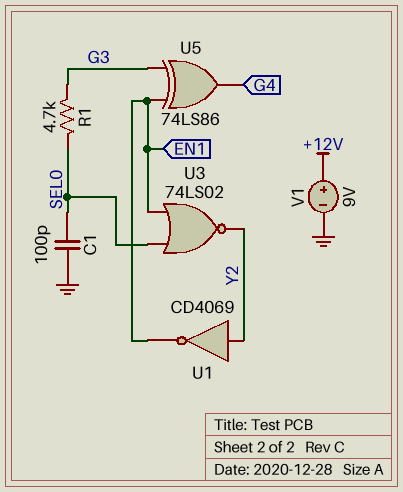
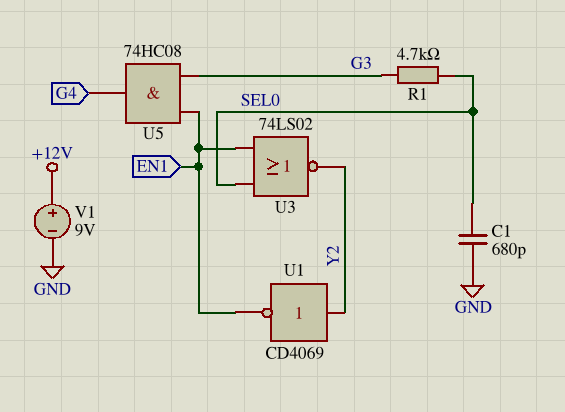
C1: 100pF (GND, SEL0) -> 680pF (GND, SEL0)
U5: XOR 74LS86 (in EN1, in G3, out G4) -> AND 74HC08 (in EN1, in G3, out G4)

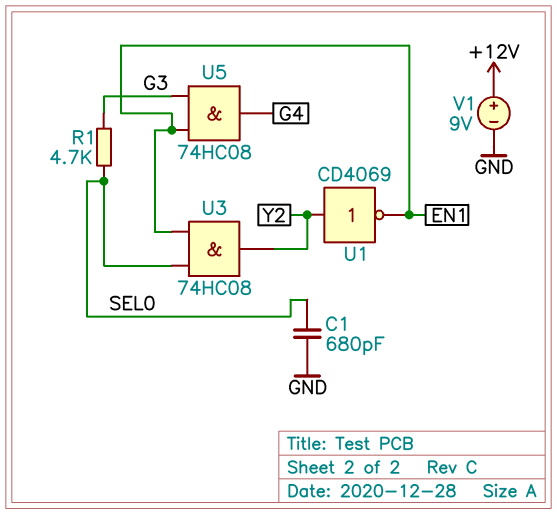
U3: NOR 74LS02 (in EN1, in SEL0, out Y2) -> AND 74HC08 (in EN1, in SEL0, out Y2)

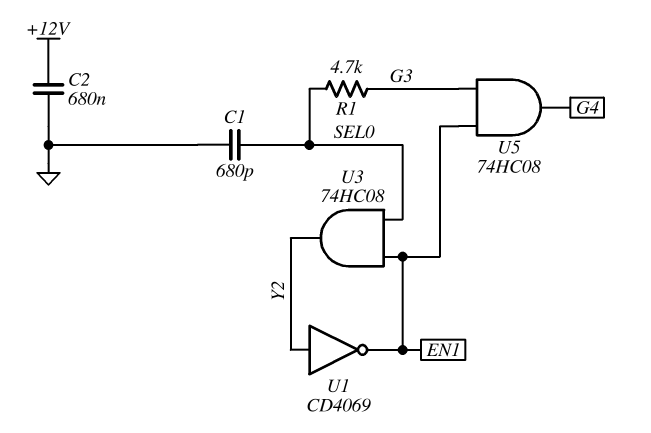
C2: none -> 680nF (+12V, GND)
V1: 9V (plus +12V, minus GND) -> none

